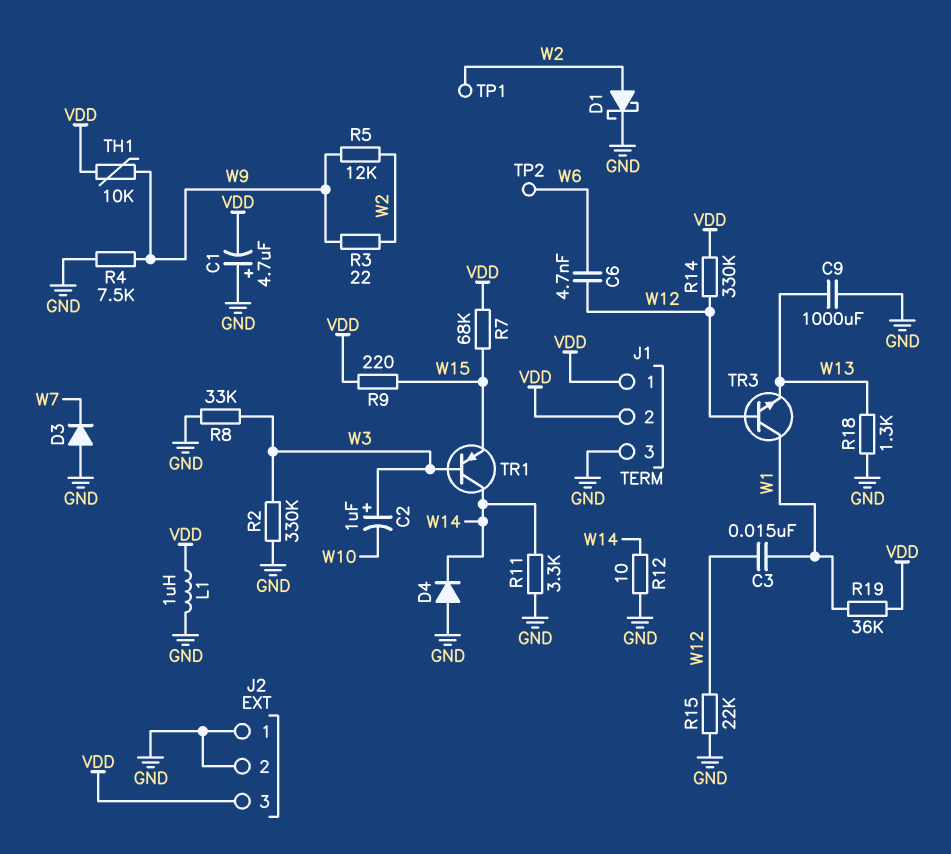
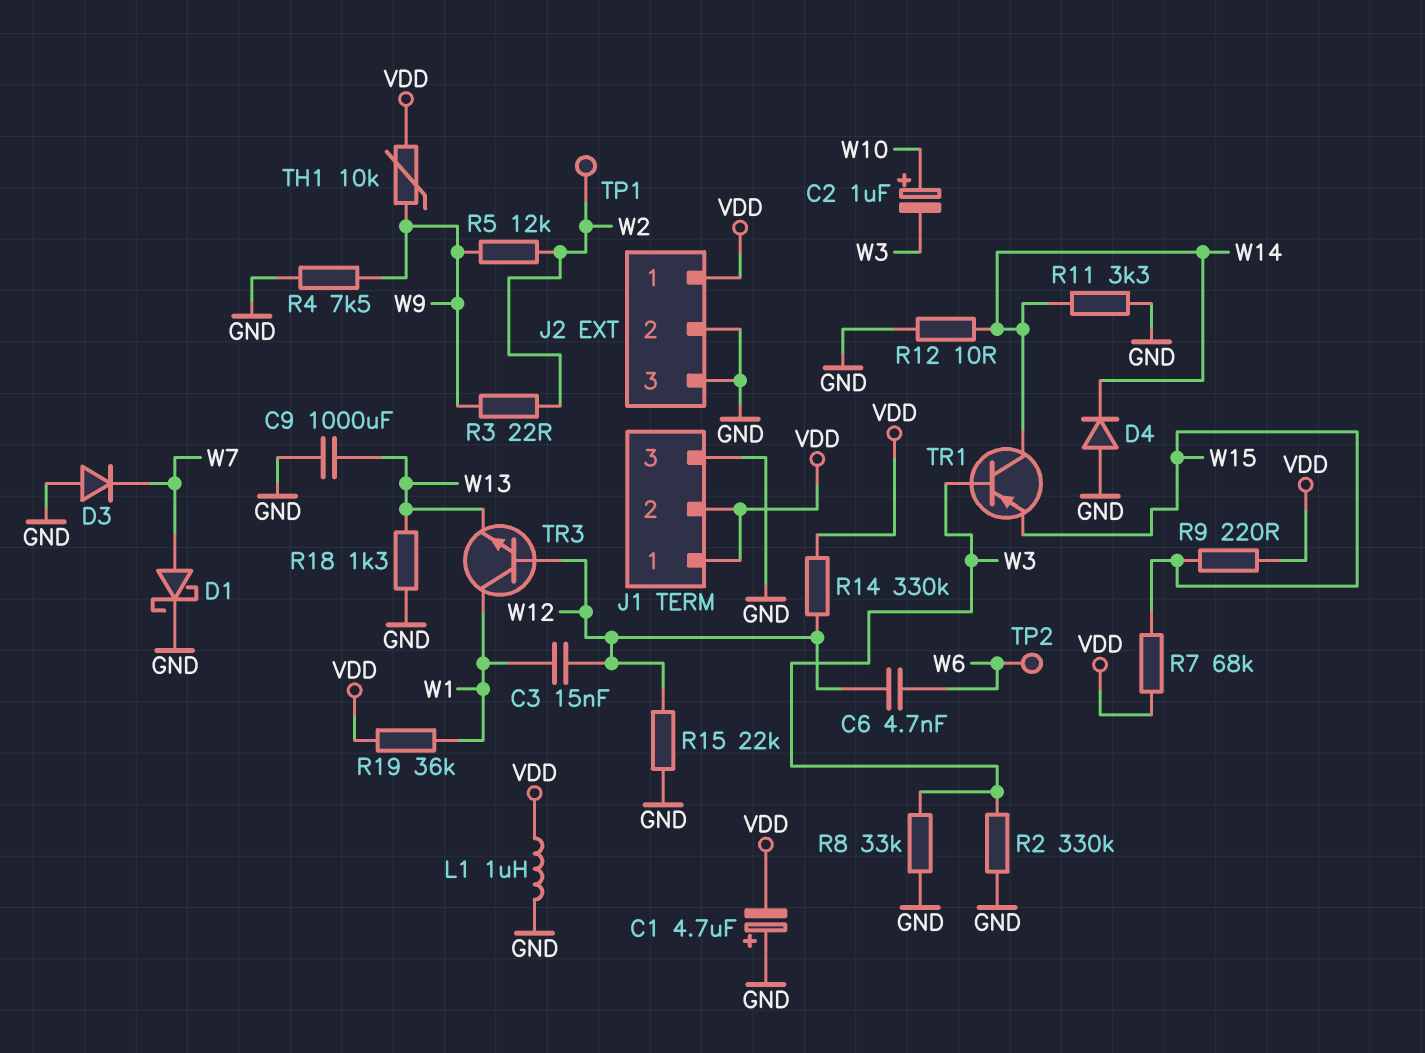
C2: 1uF (plus W3, minus W10) -> 1uF (plus W10, minus W3)
D1: schottky (A W2, K GND) -> schottky (A W7, K GND)
J2 pin 1: GND -> VDD
J2 pin 3: VDD -> GND

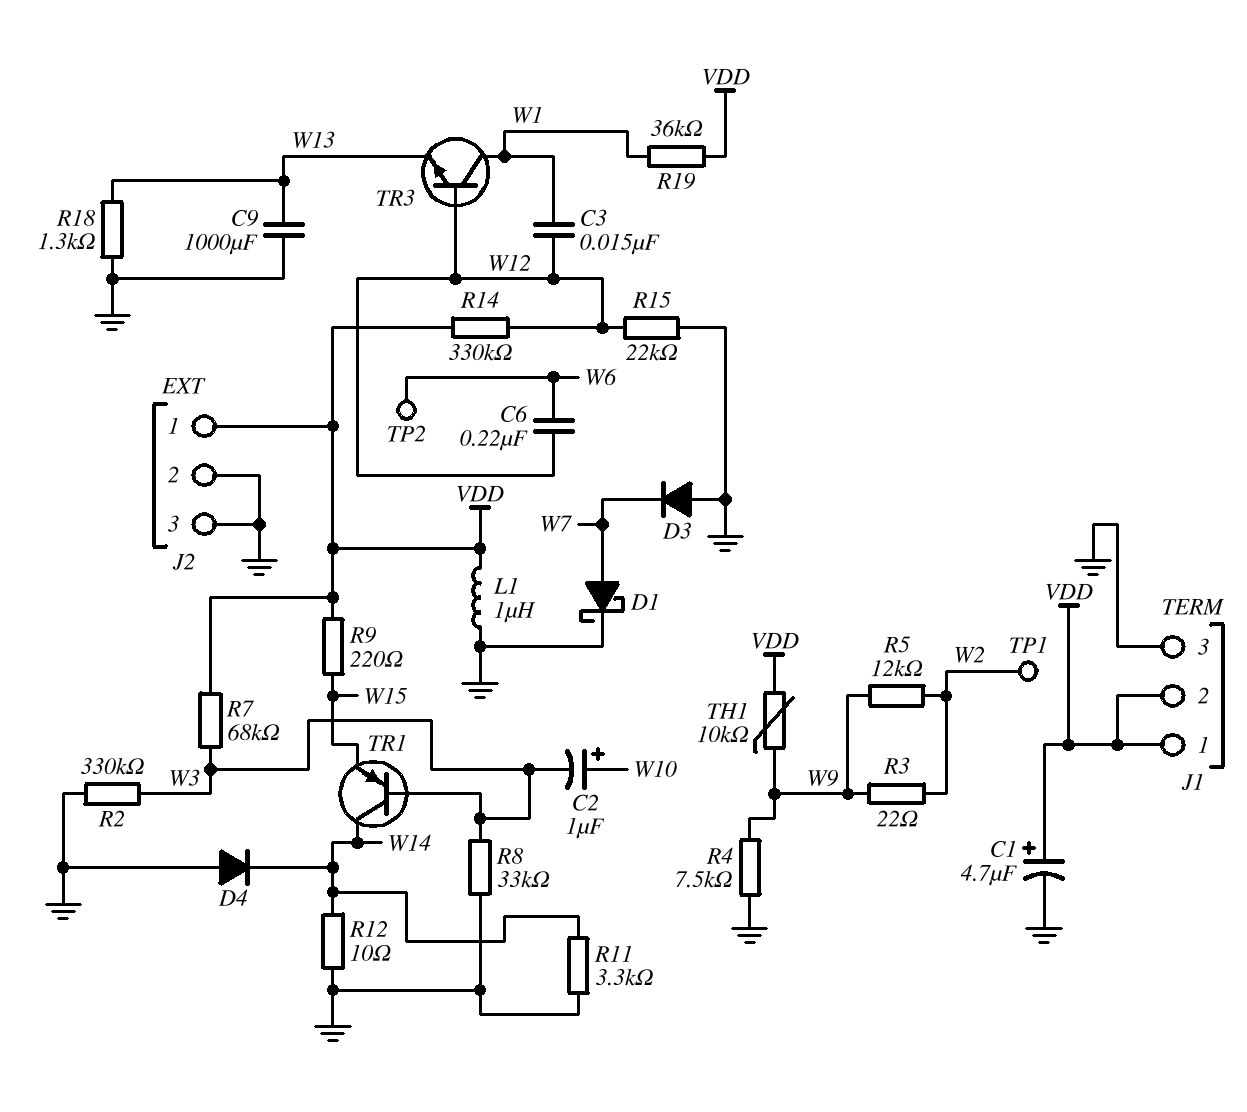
C1: 4.7uF (plus GND, minus VDD) -> 4.7uF (plus VDD, minus GND)
C6: 4.7nF (W6, W12) -> 220nF (W6, W12)
R7: 68k (VDD, W15) -> 68k (VDD, W3)

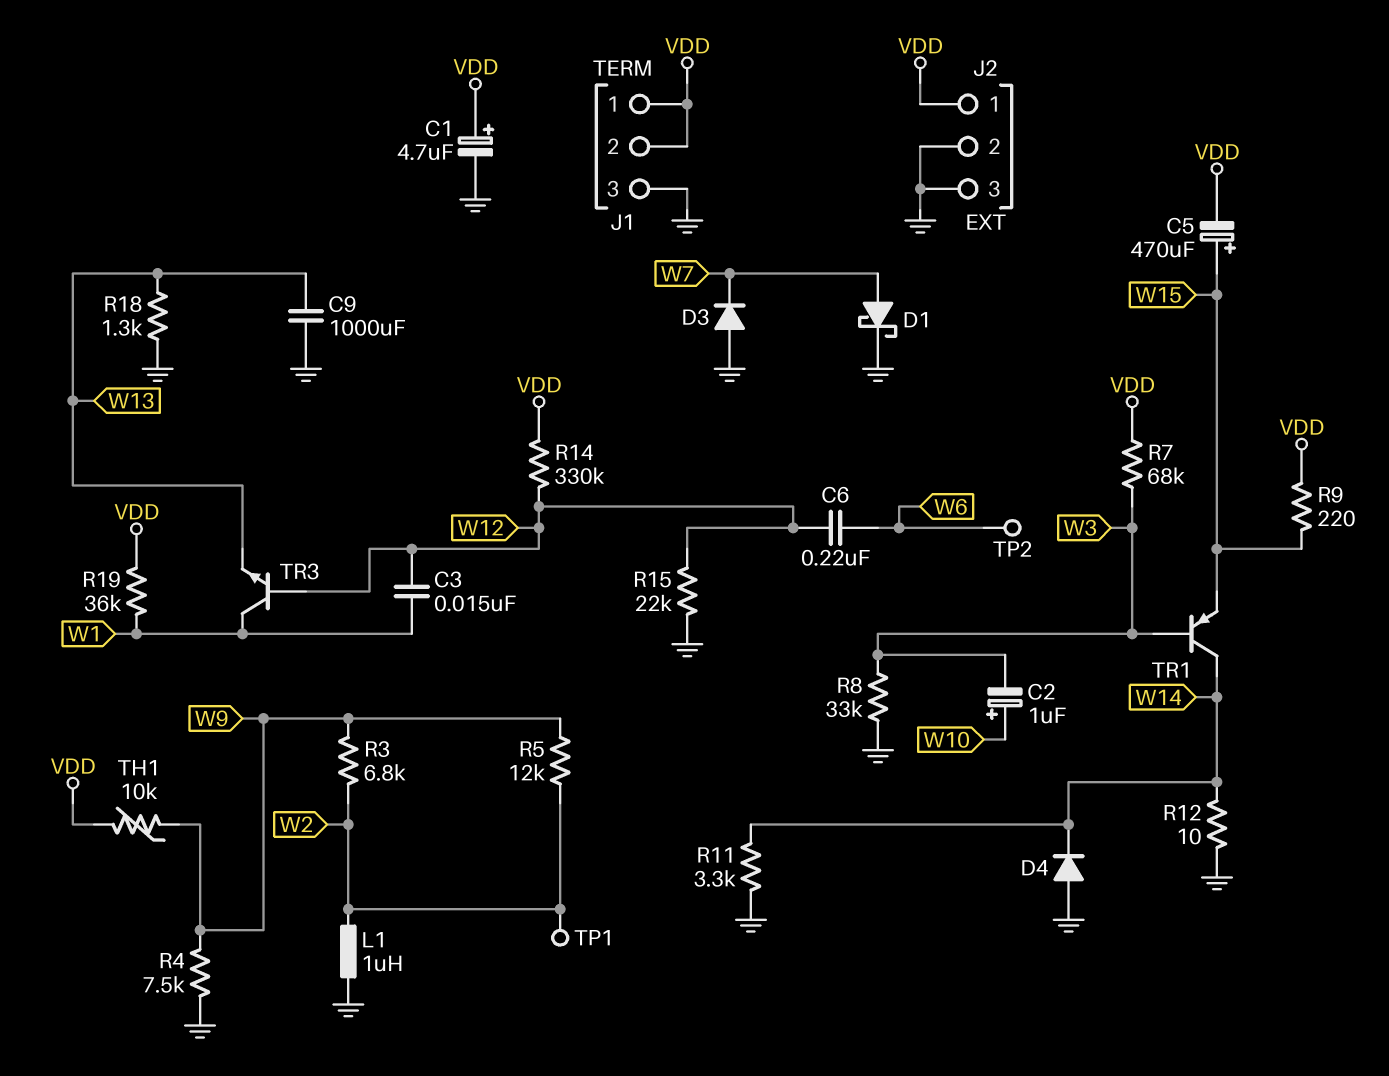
C5: none -> 470uF (plus W15, minus VDD)
L1: 1uH (GND, VDD) -> 1uH (GND, W2)
R2: 330k (GND, W3) -> none
R3: 22 (W2, W9) -> 6.8k (W2, W9)

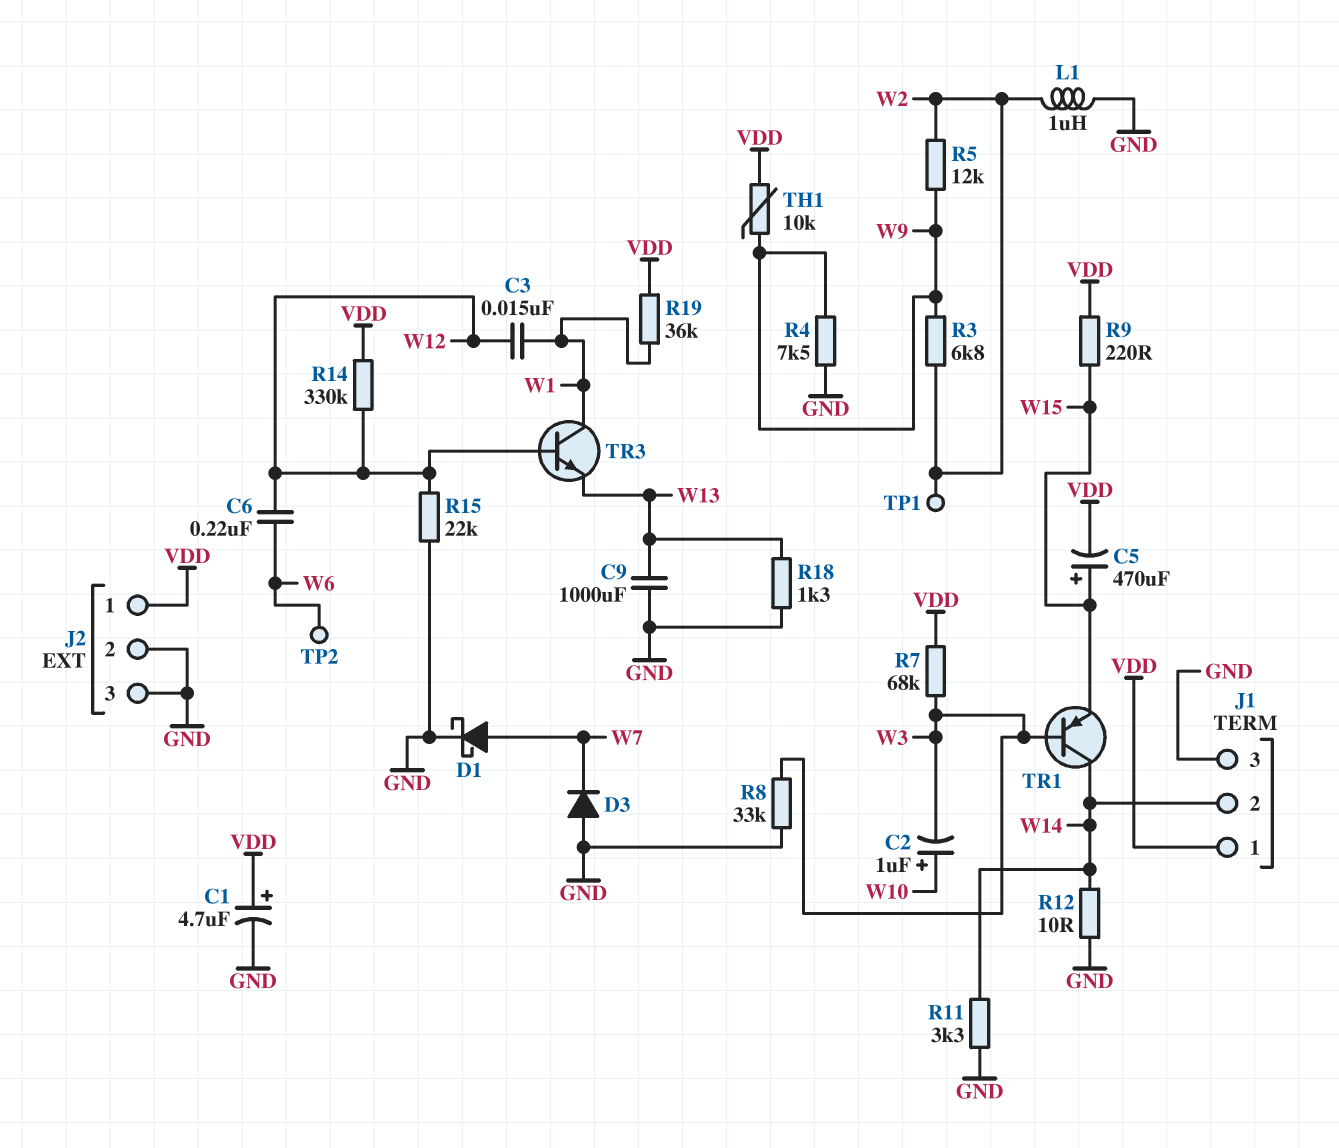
D4: diode (A GND, K W14) -> none
J1 pin 2: VDD -> W14

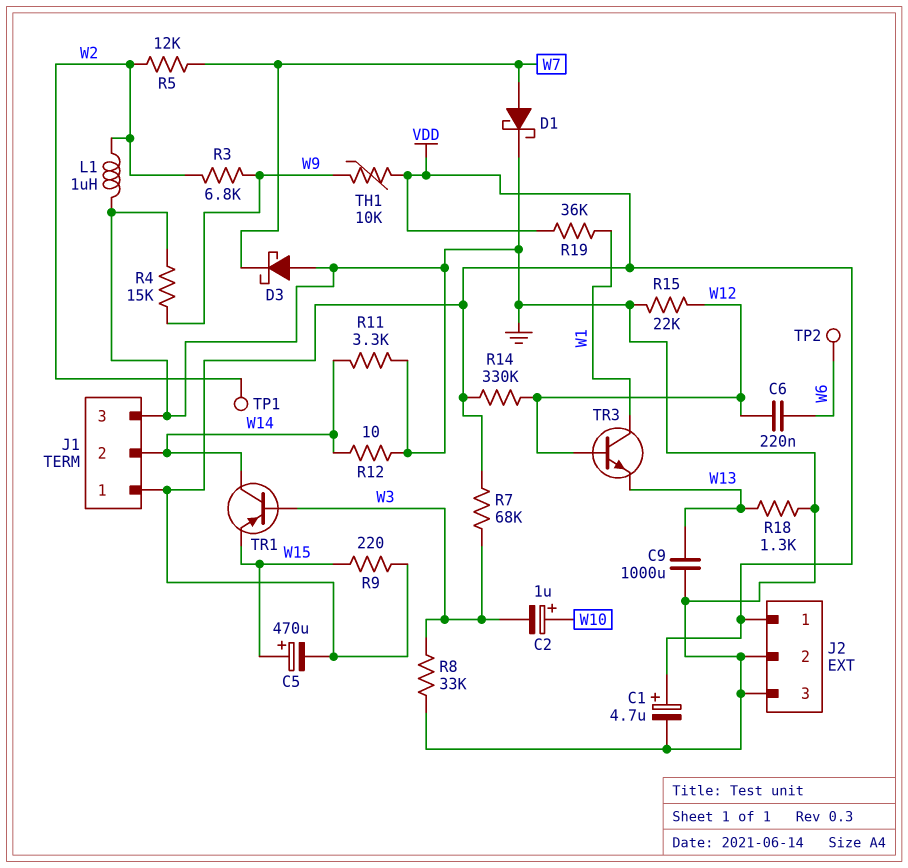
C3: 15nF (W1, W12) -> none
D3: diode (A GND, K W7) -> schottky (A GND, K W7)
R4: 7.5k (GND, W9) -> 15k (GND, W9)
R5: 12k (W2, W9) -> 12k (W2, W7)

